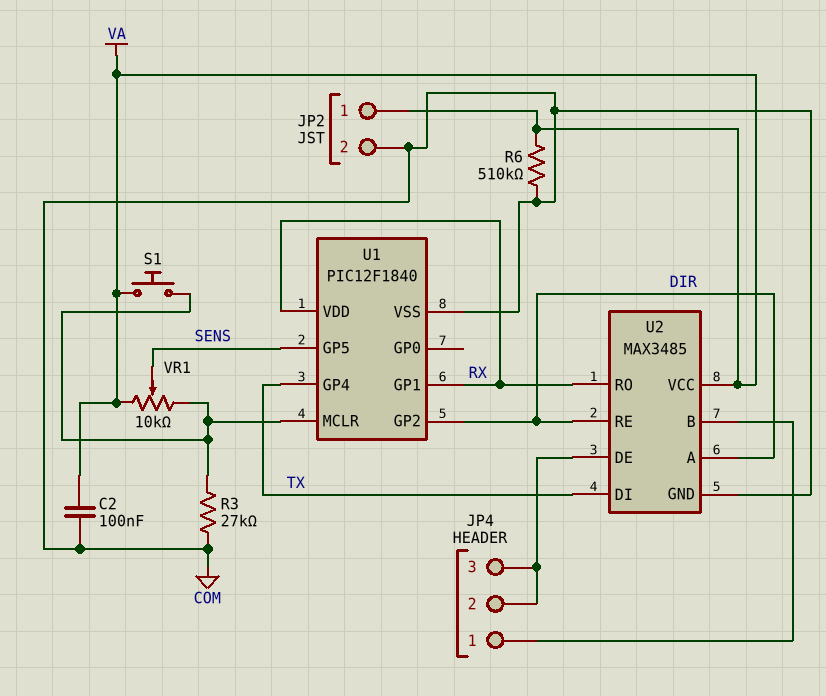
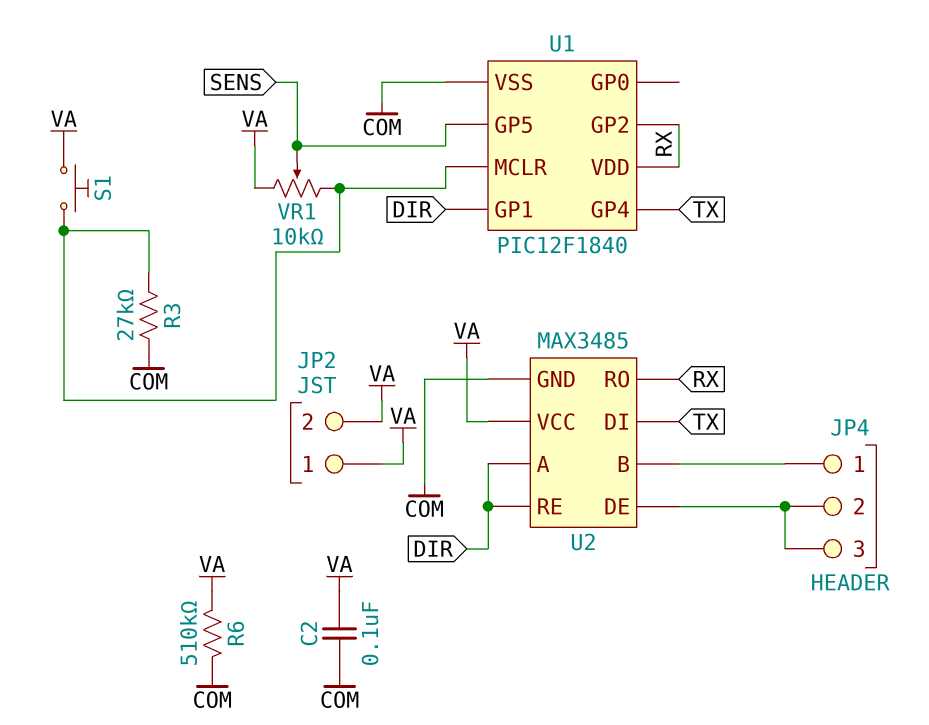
JP2 pin 2: COM -> VA
U1 pin GP1: RX -> DIR
U1 pin GP2: DIR -> RX

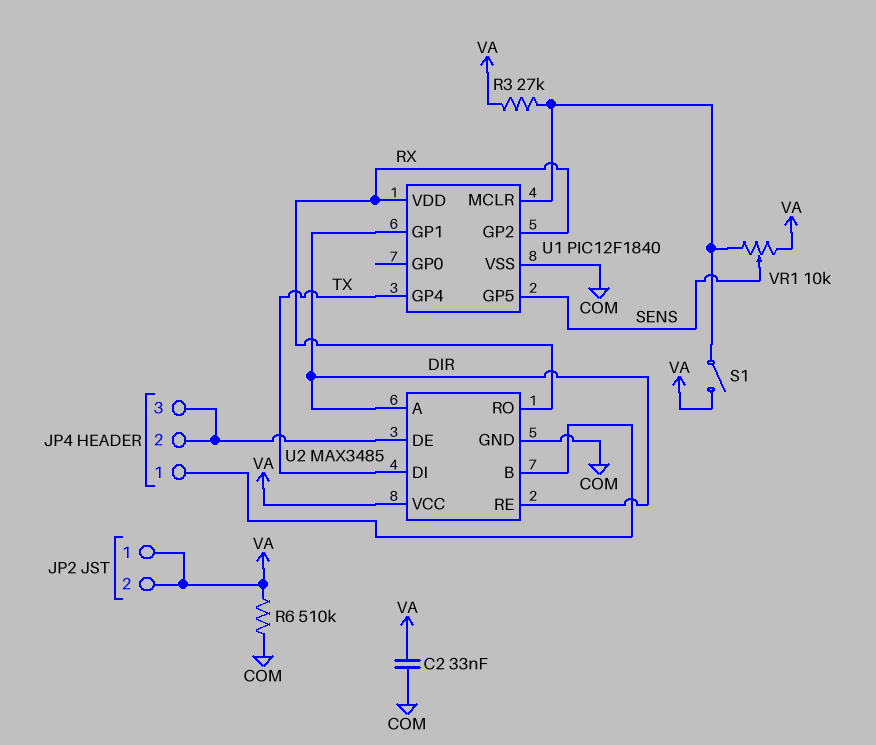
C2: 100nF (COM, VA) -> 33nF (COM, VA)
R3: 27k (COM, U1/MCLR) -> 27k (U1/MCLR, VA)
S1: button (U1/MCLR, VA) -> switch (U1/MCLR, VA)

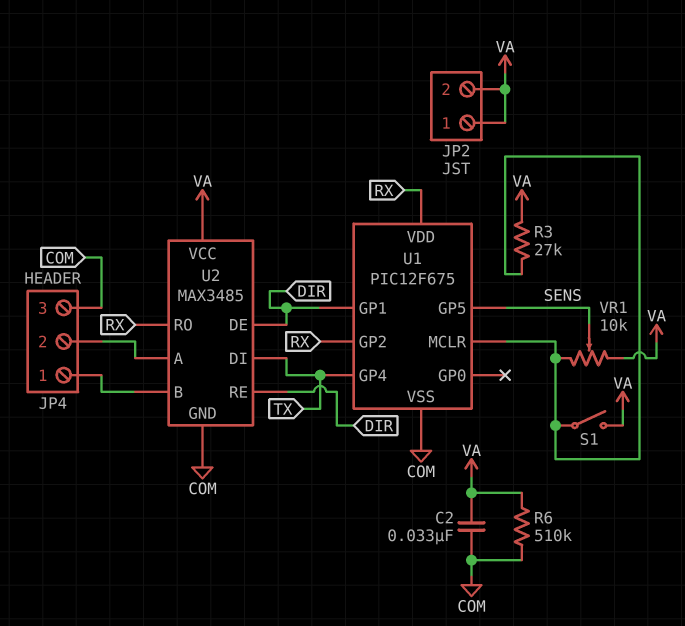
JP4 pin 3: JP4/2 -> COM
U1: PIC12F1840 -> PIC12F675
U2 pin A: DIR -> JP4/2
U2 pin DE: JP4/2 -> DIR

